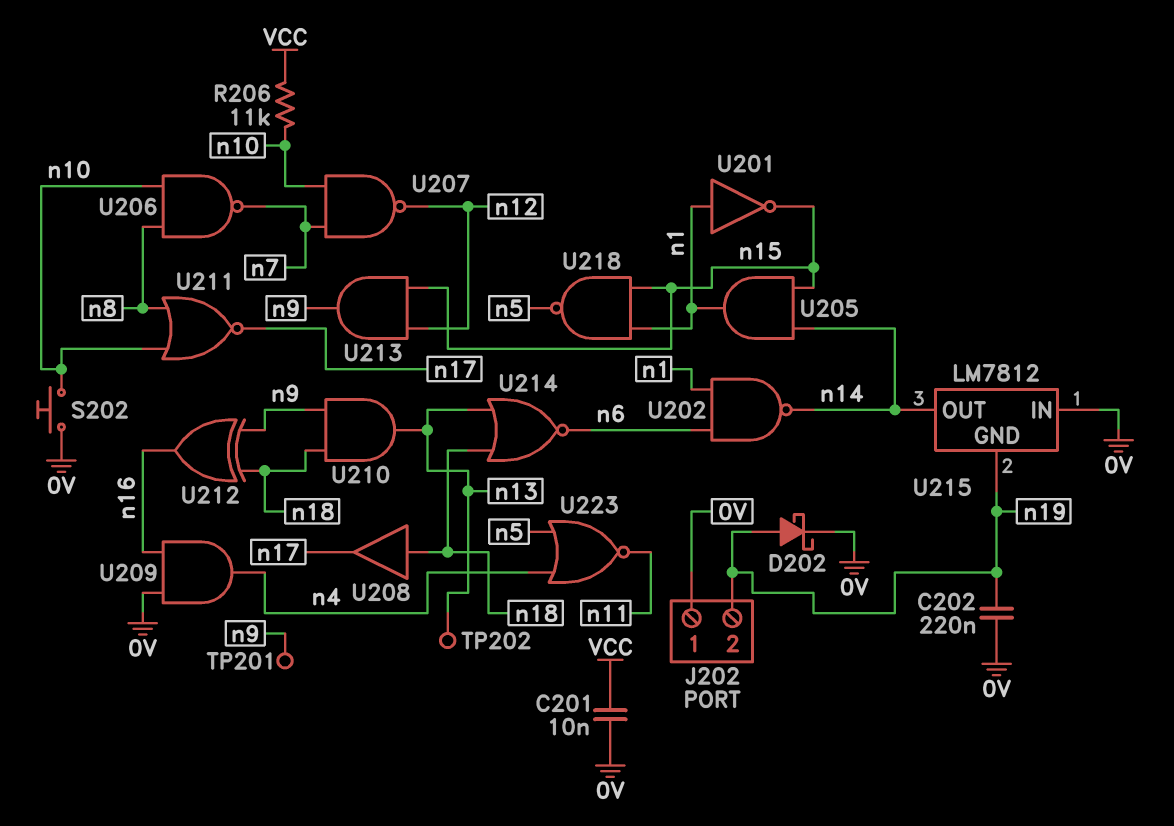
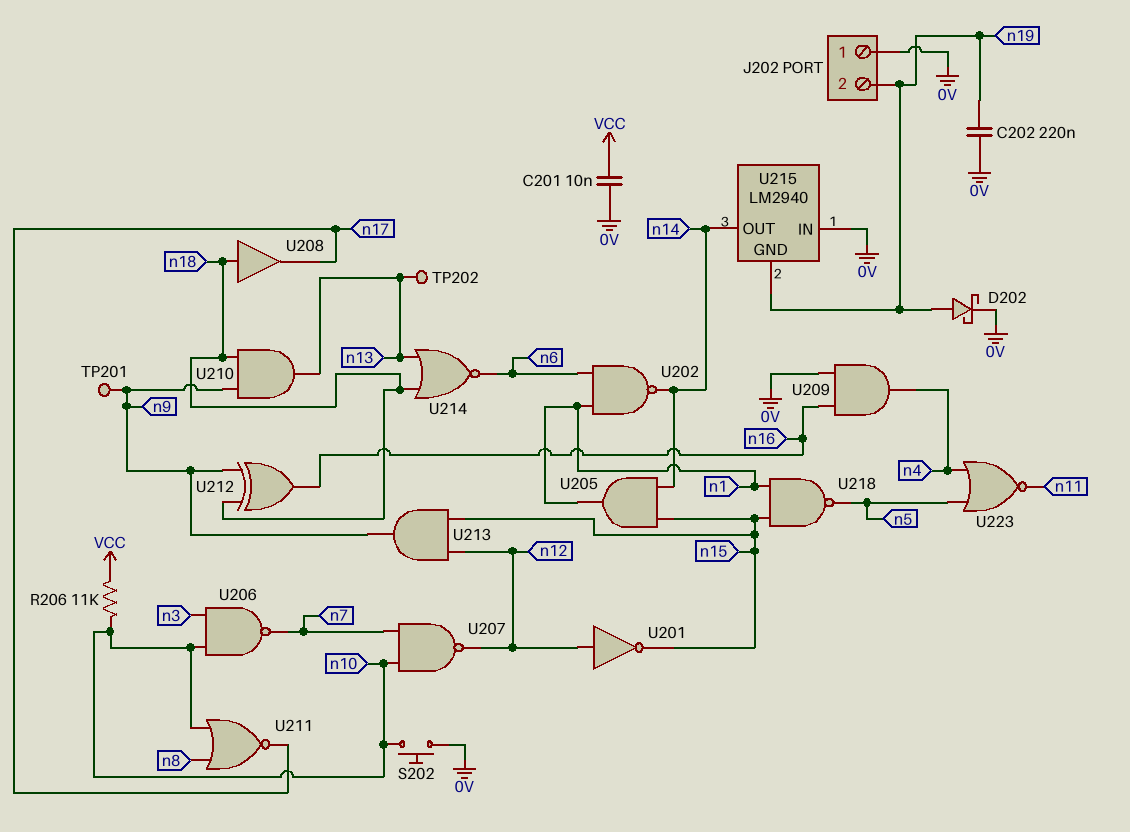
U201: NOT (in n1, out n15) -> NOT (in n12, out n15)
U206: NAND (in n8, in n10, out n7) -> NAND (in n3, in n10, out n7)
U215: LM7812 -> LM2940

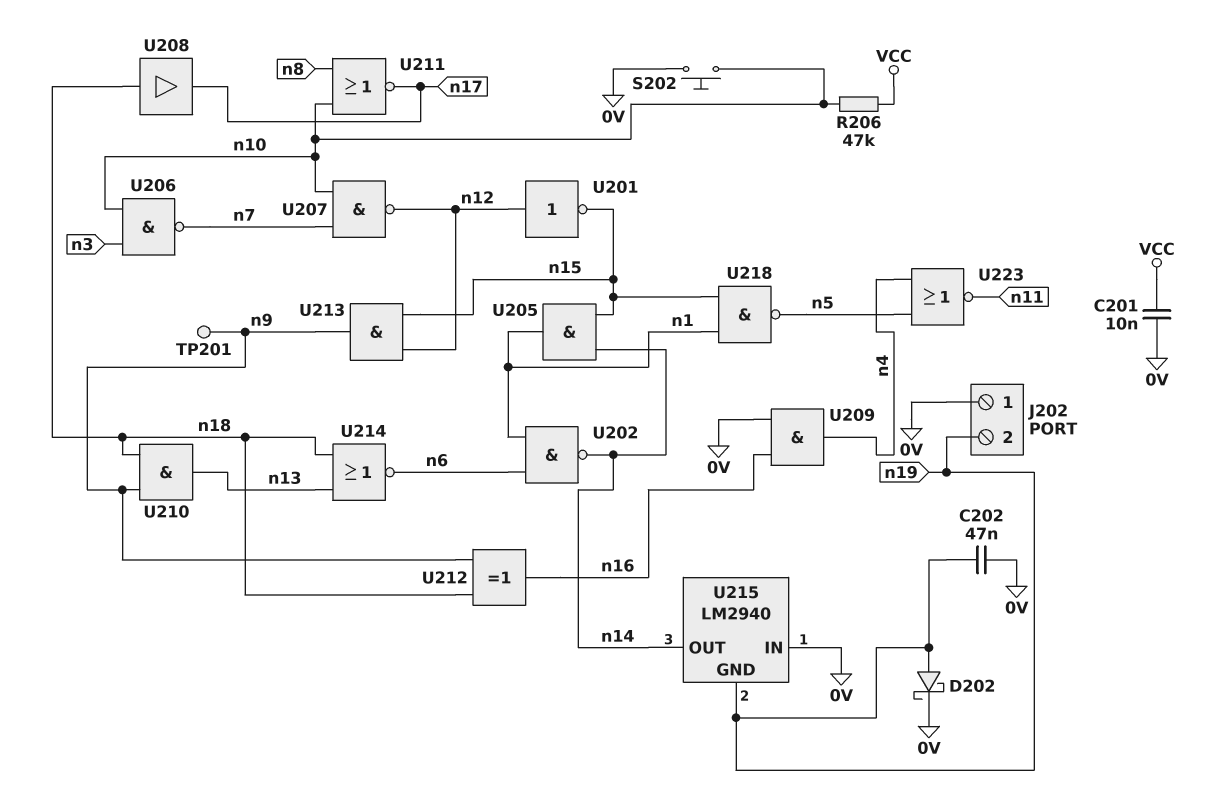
C202: 220nF (0V, n19) -> 47nF (0V, n19)
R206: 11k (VCC, n10) -> 47k (VCC, n10)
TP202: test point (n13) -> none

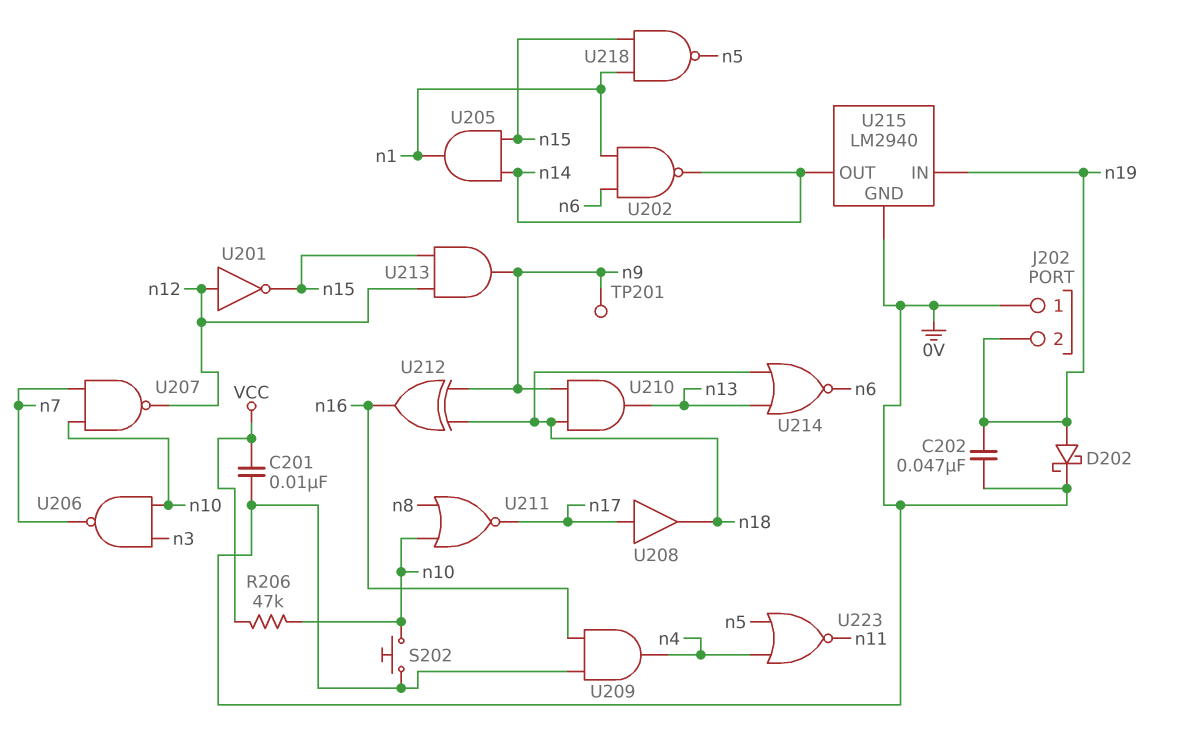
U208: buffer (in n18, out n17) -> buffer (in n17, out n18)
U215 pin GND: n19 -> 0V
U215 pin IN: 0V -> n19

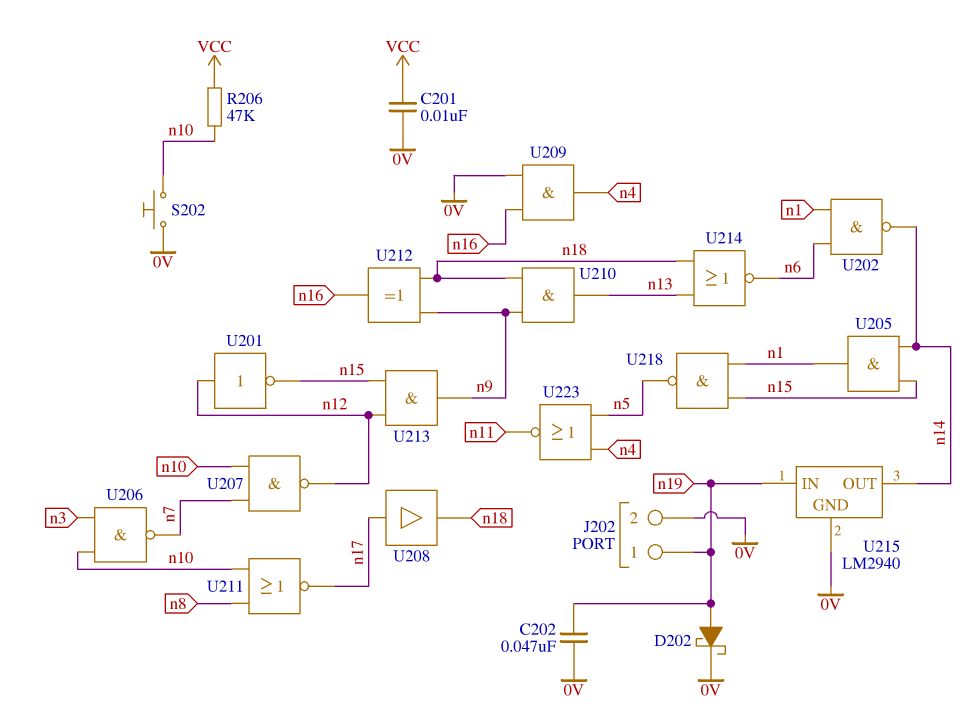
J202 pin 1: 0V -> n19
J202 pin 2: n19 -> 0V
TP201: test point (n9) -> none

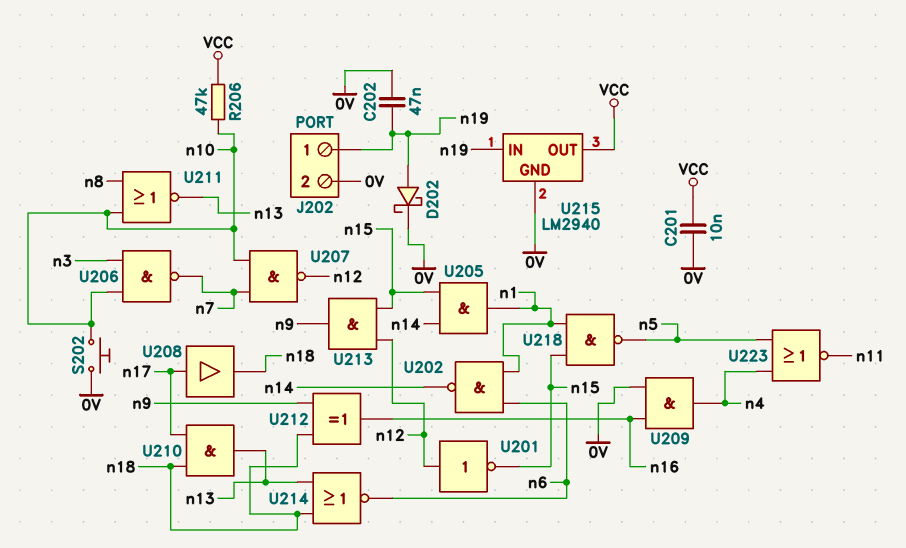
U210: AND (in n9, in n18, out n13) -> AND (in n17, in n18, out n13)
U211: NOR (in n8, in n10, out n17) -> NOR (in n8, in n10, out n13)
U215 pin OUT: n14 -> VCC

